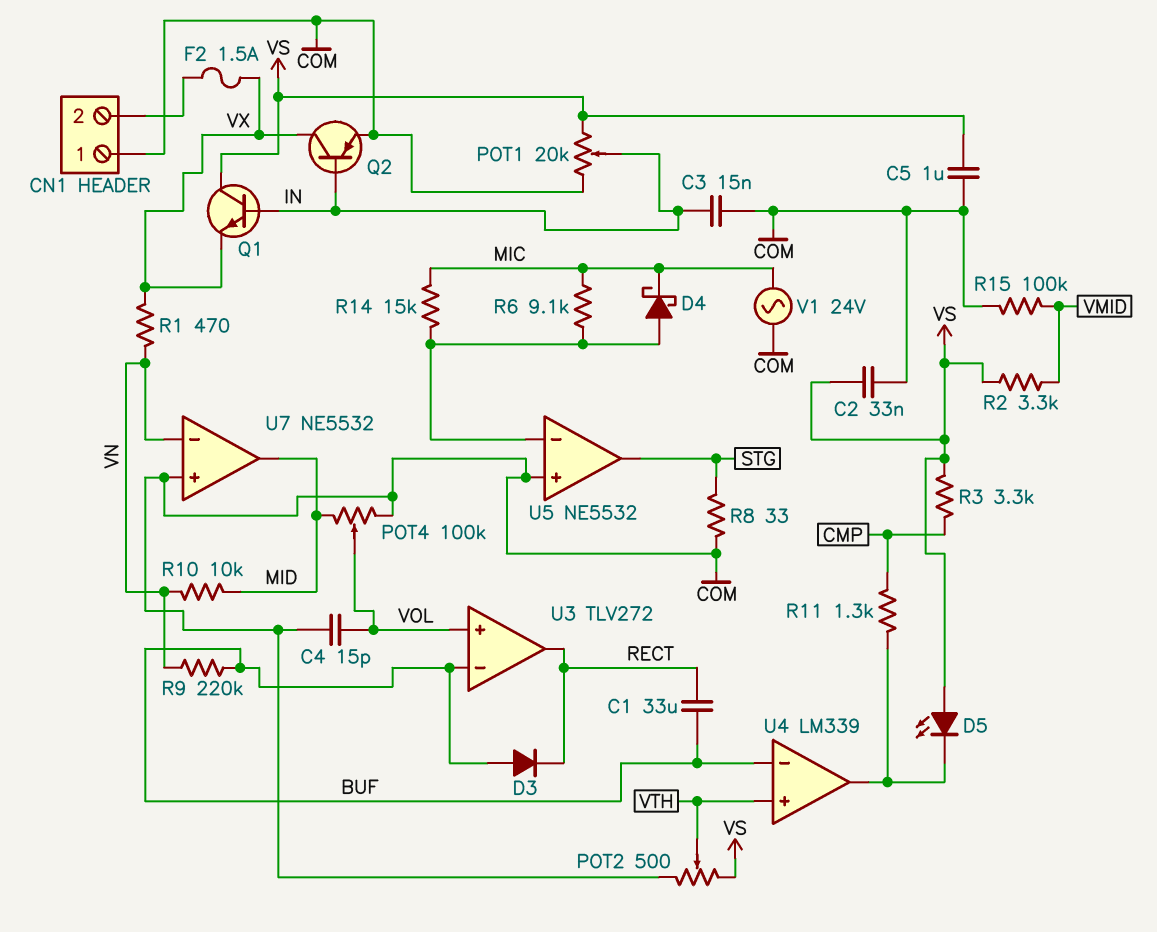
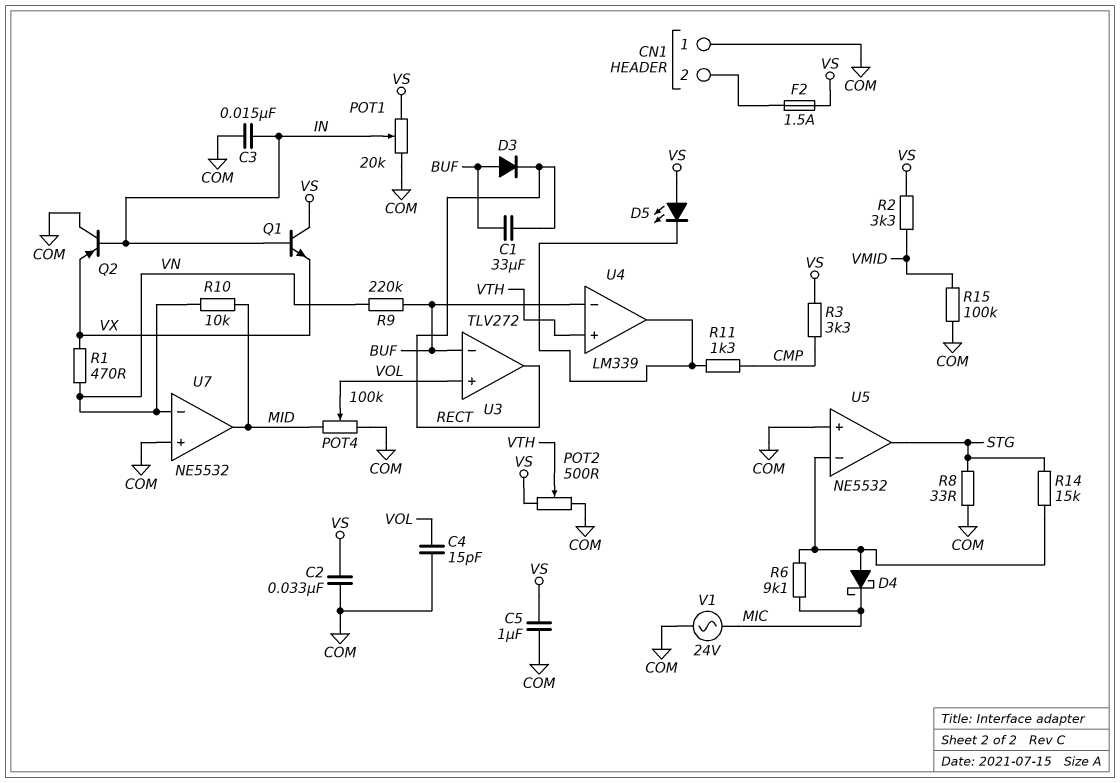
F2: 1.5A (CN1/2, VX) -> 1.5A (CN1/2, VS)
Q2: PNP (B IN, C VX, E COM) -> PNP (B IN, C COM, E VX)
R14: 15k (MIC, U5/in-) -> 15k (STG, U5/in-)

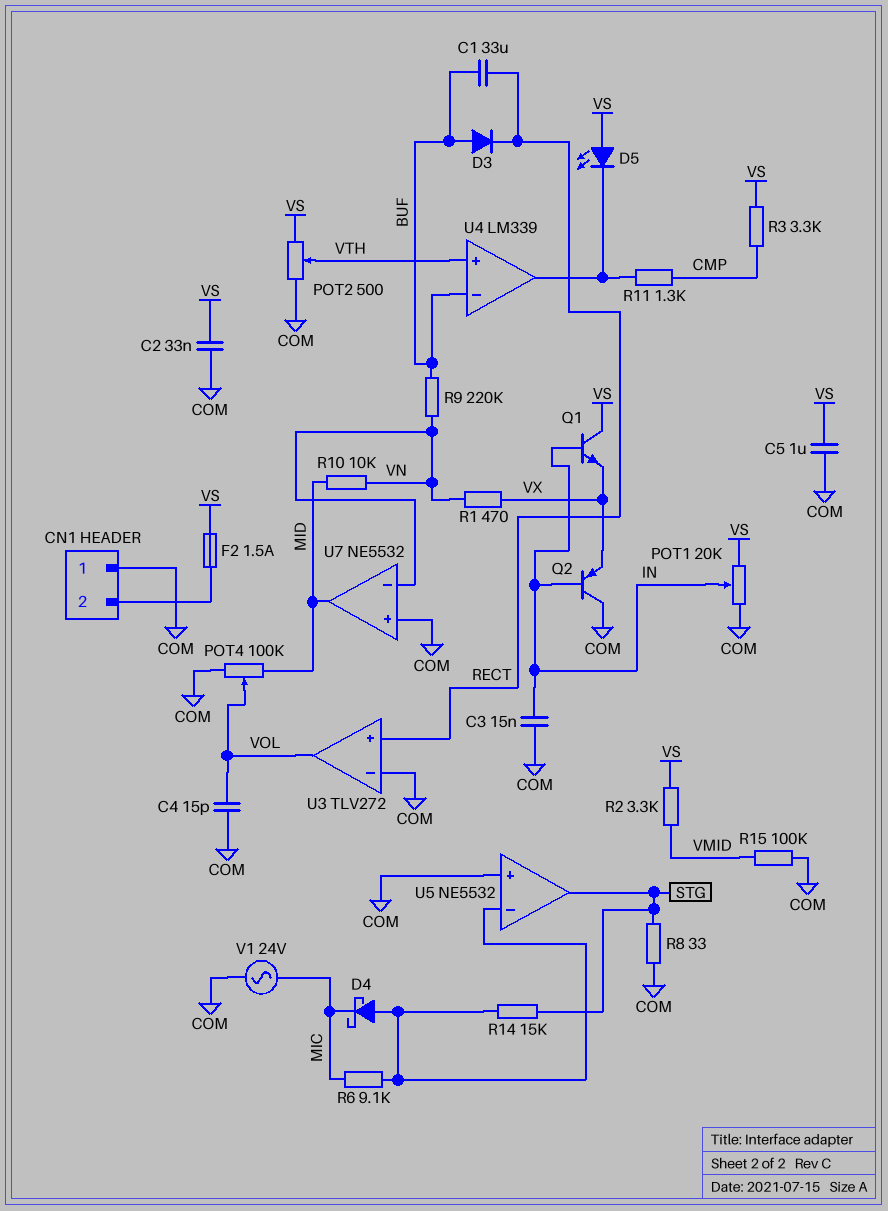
U3 pin in+: VOL -> RECT
U3 pin in-: BUF -> COM
U3 pin out: RECT -> VOL

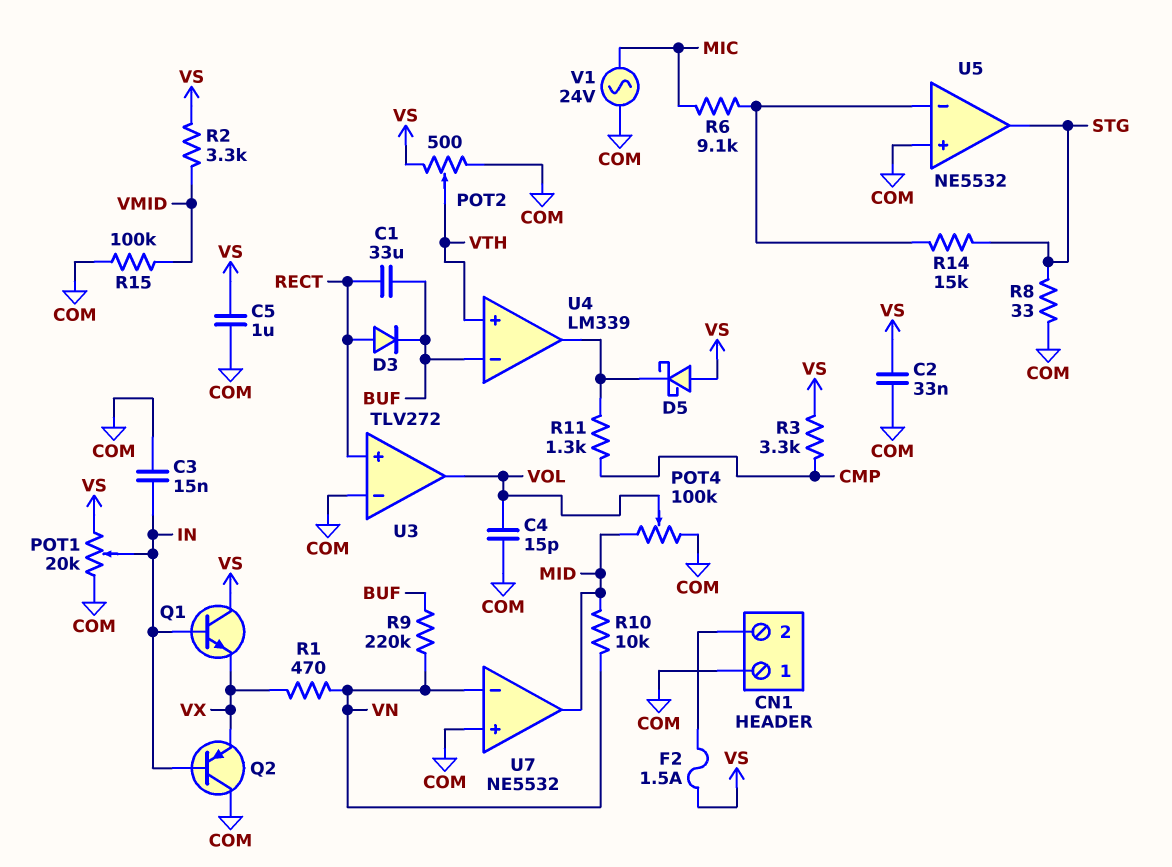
D3: diode (A BUF, K RECT) -> diode (A RECT, K BUF)
D4: schottky (A U5/in-, K MIC) -> none
D5: LED (A VS, K U4/out) -> schottky (A VS, K U4/out)

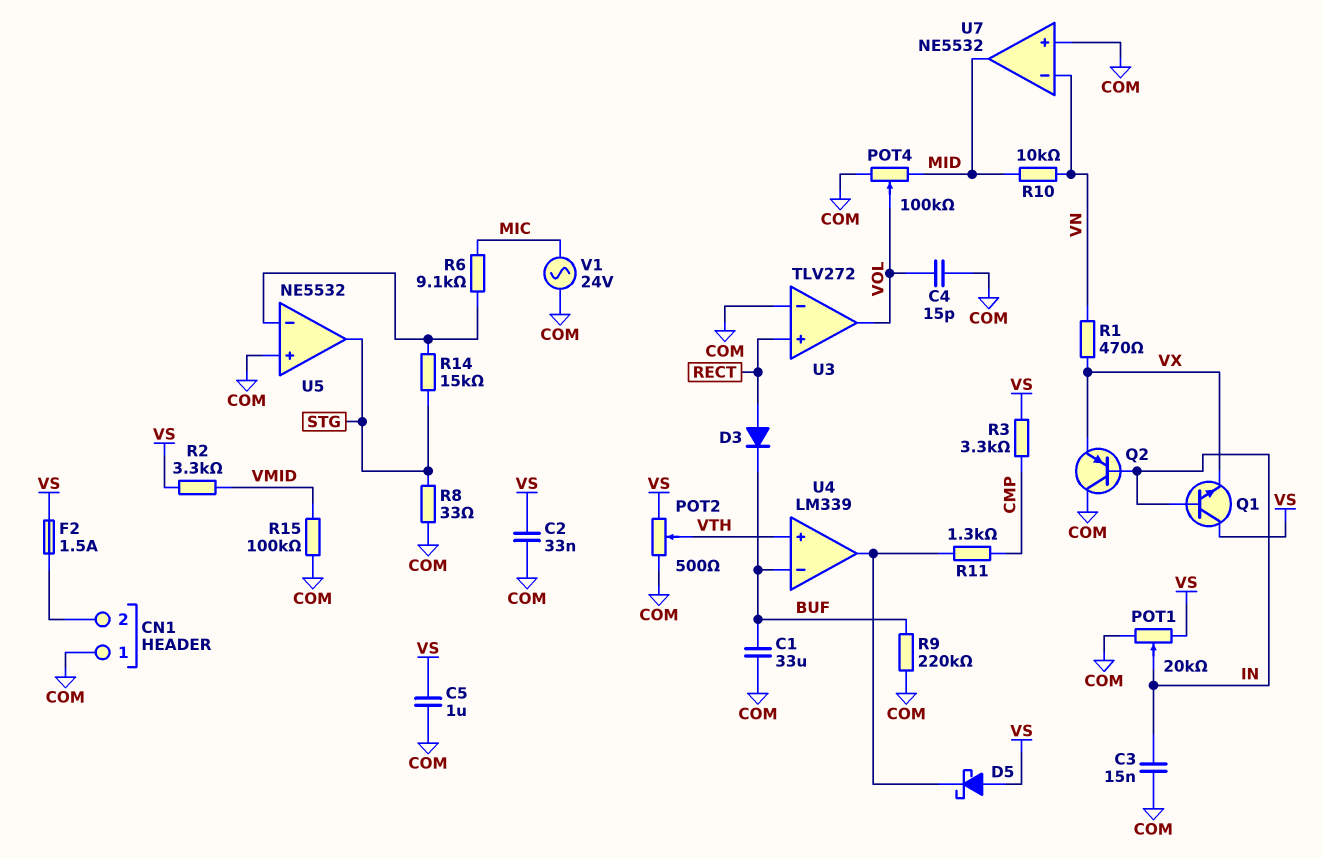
C1: 33uF (BUF, RECT) -> 33uF (BUF, COM)
R9: 220k (BUF, VN) -> 220k (BUF, COM)

